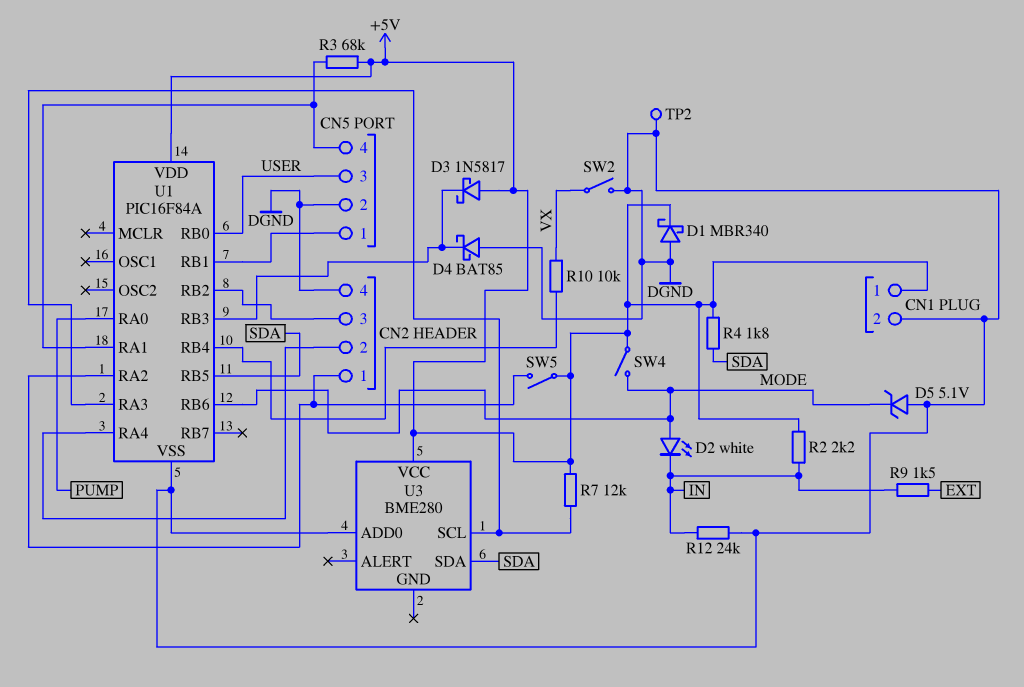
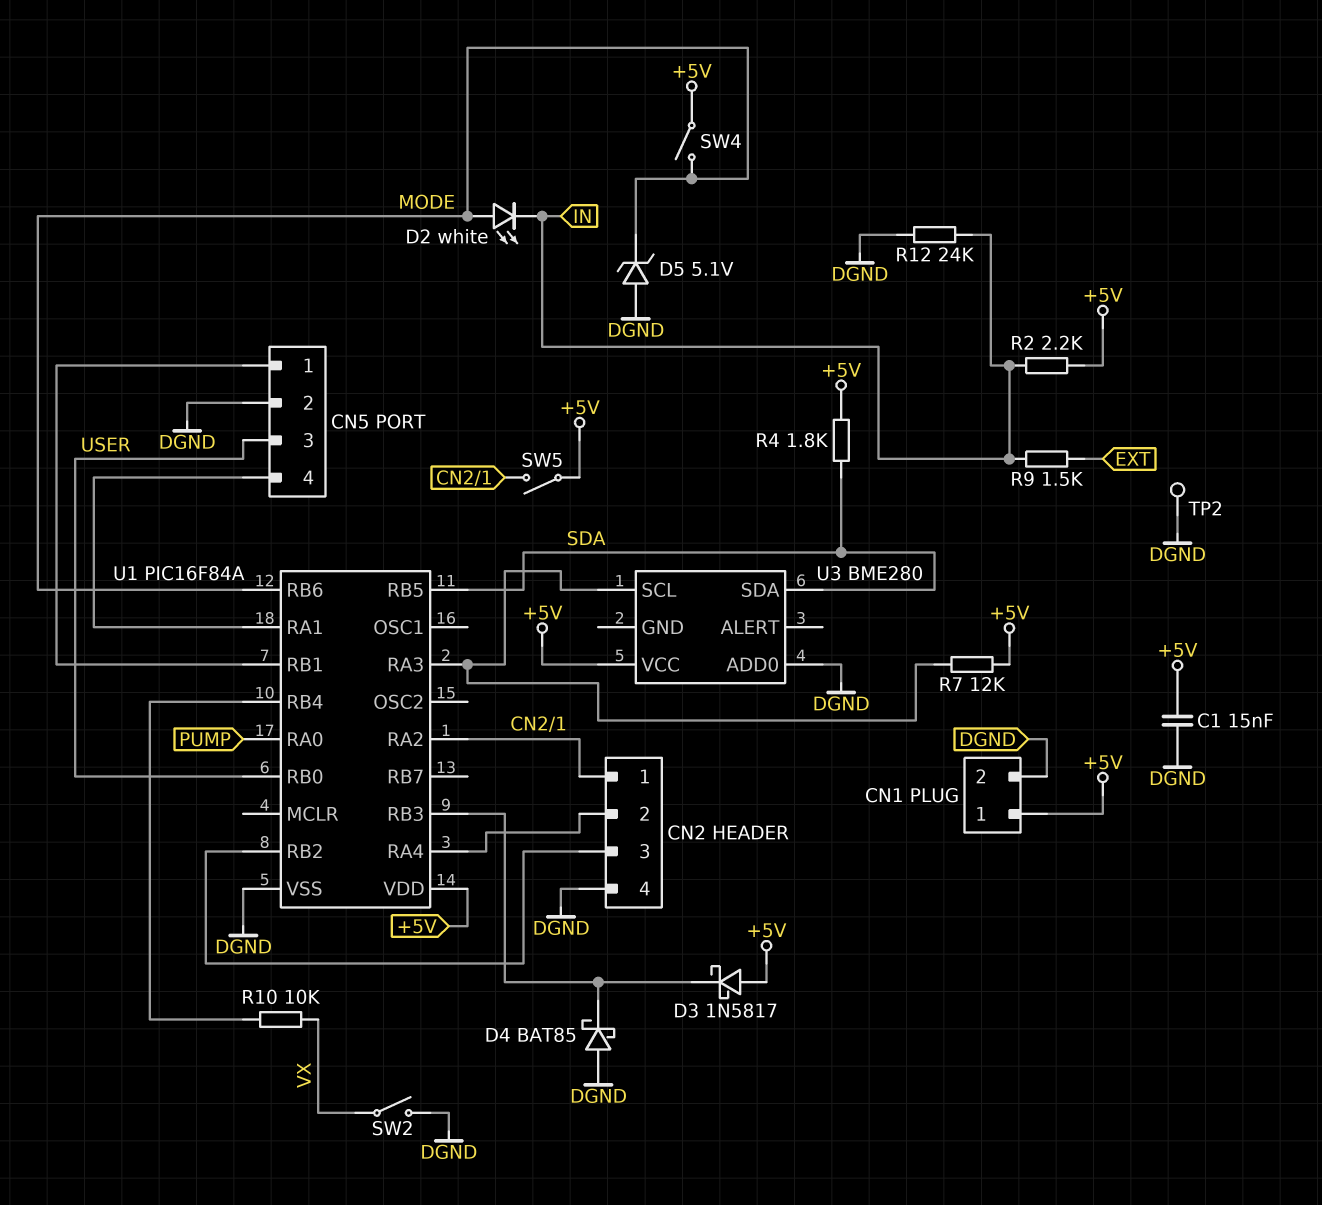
C1: none -> 15nF (+5V, DGND)
D1: schottky MBR340 (A DGND, K +5V) -> none
R3: 68k (+5V, CN5/4) -> none

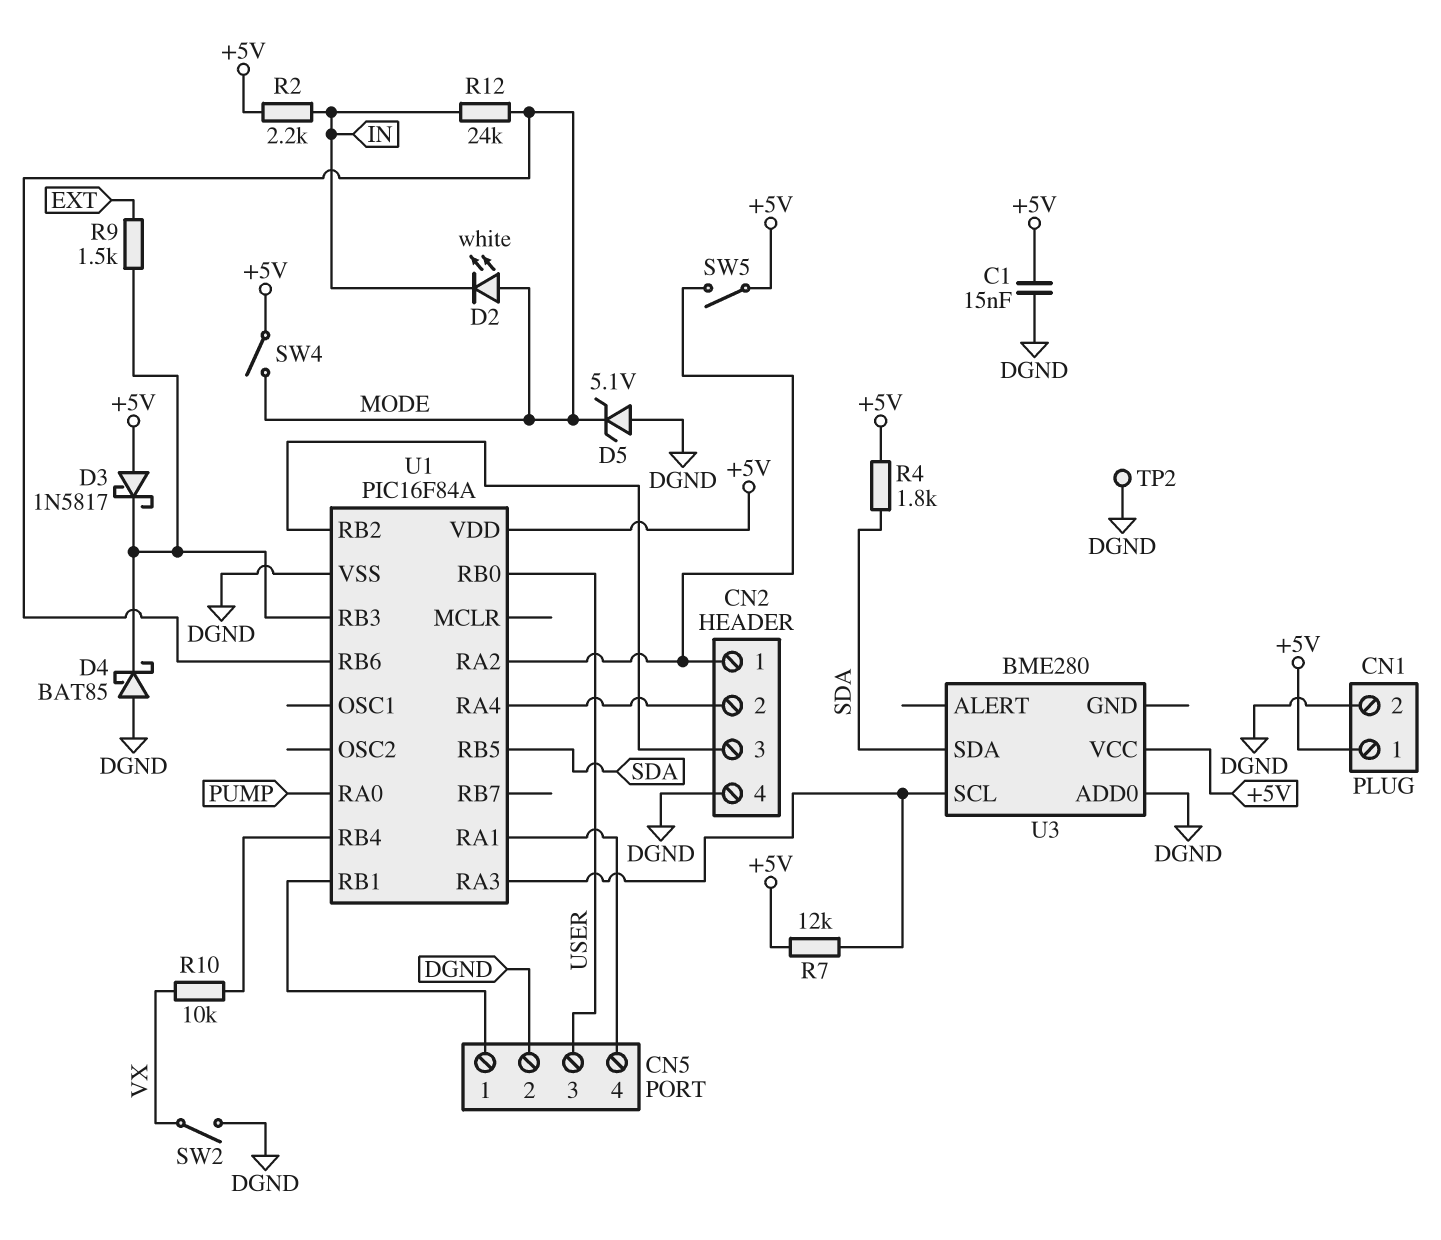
R9: 1.5k (EXT, IN) -> 1.5k (EXT, U1/RB3)
R12: 24k (DGND, IN) -> 24k (IN, MODE)

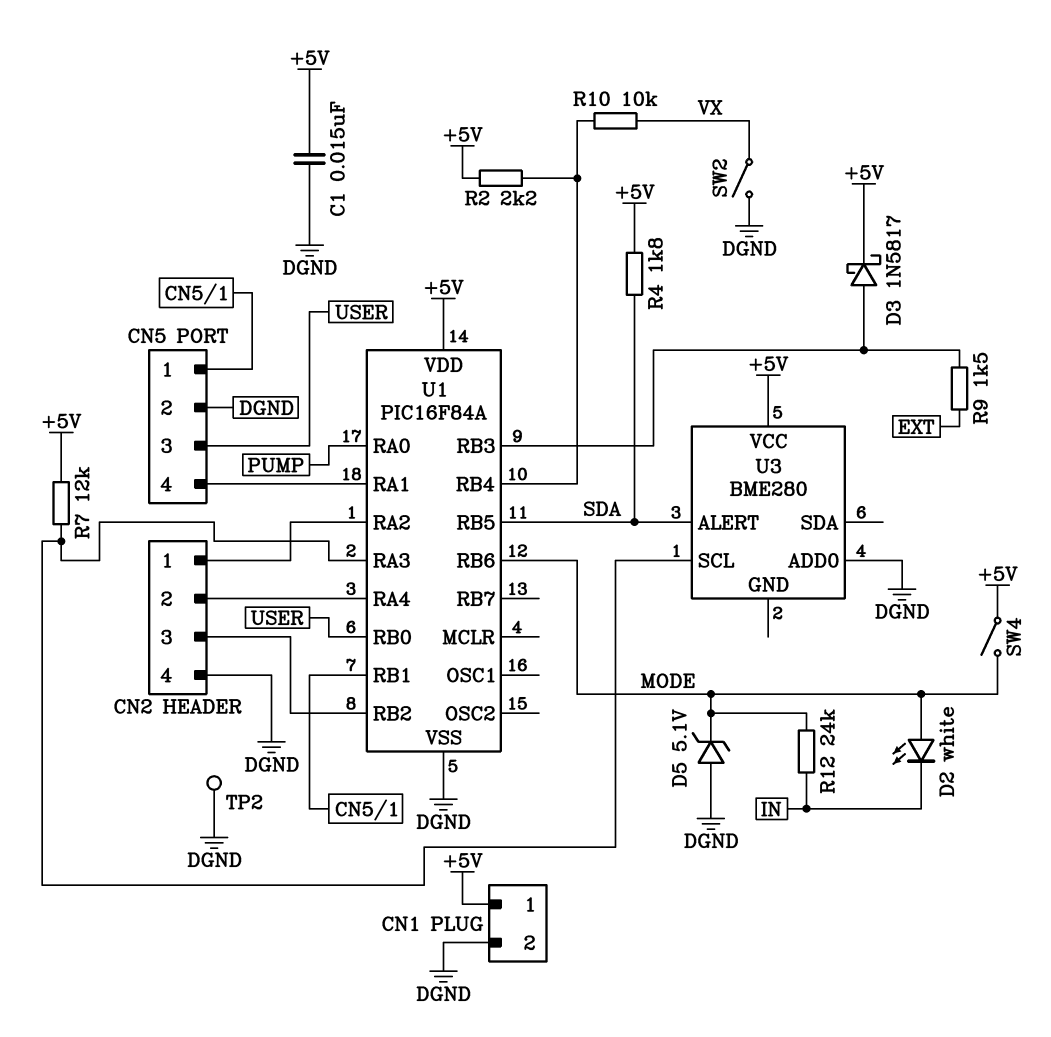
D3: schottky 1N5817 (A +5V, K U1/RB3) -> schottky 1N5817 (A U1/RB3, K +5V)
D4: schottky BAT85 (A DGND, K U1/RB3) -> none
R2: 2.2k (+5V, IN) -> 2.2k (+5V, U1/RB4)
SW5: switch (+5V, CN2/1) -> none
U3 pin ALERT: none -> SDA
U3 pin SDA: SDA -> none

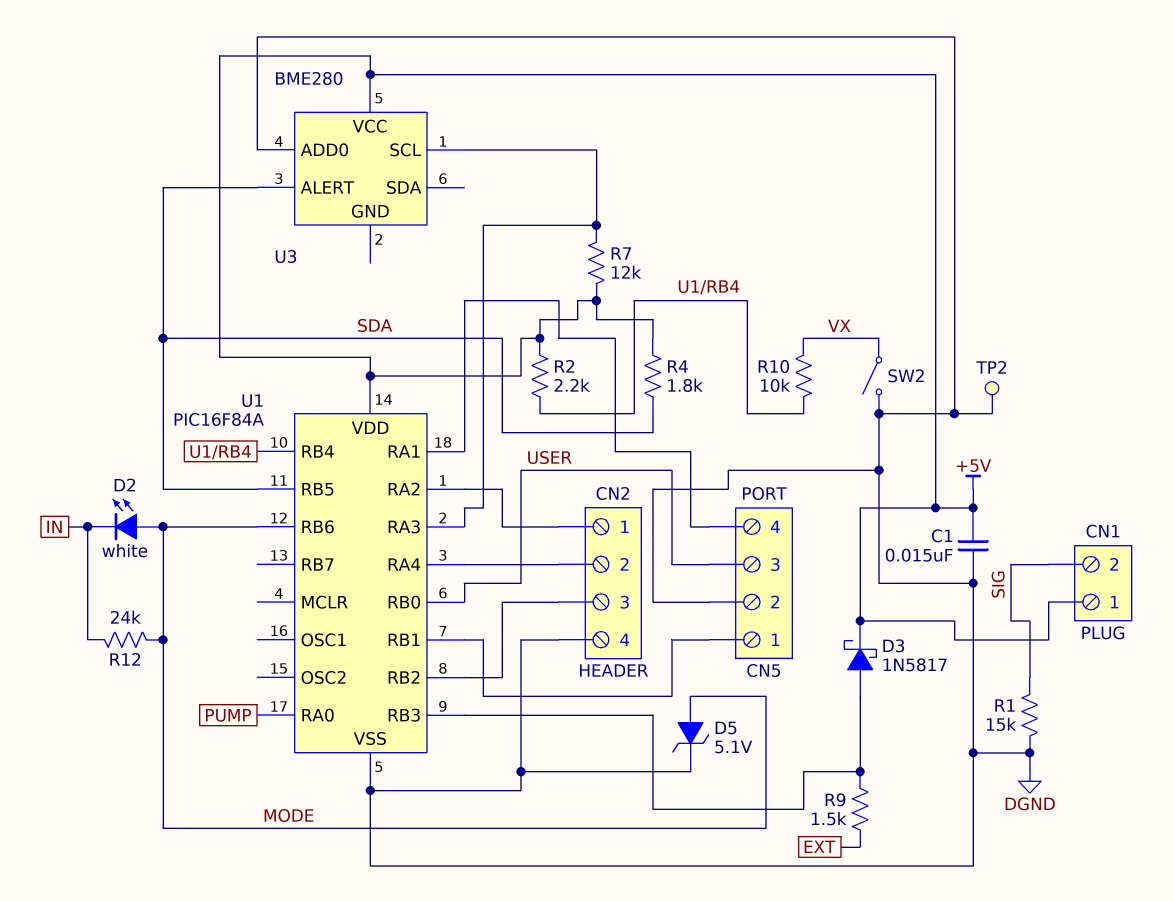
CN1 pin 2: DGND -> SIG
D5: zener 5.1V (A DGND, K MODE) -> zener 5.1V (A MODE, K DGND)
R1: none -> 15k (DGND, SIG)
SW4: switch (+5V, MODE) -> none

